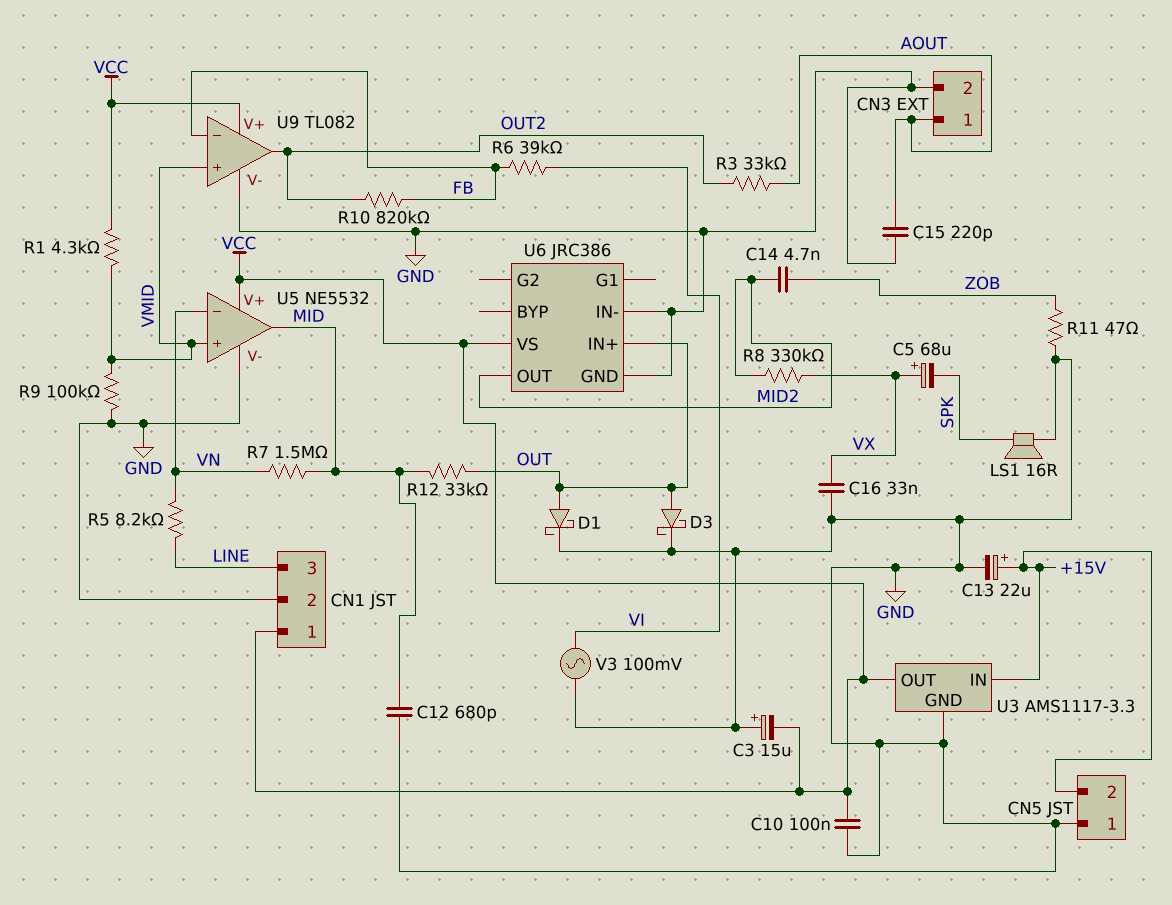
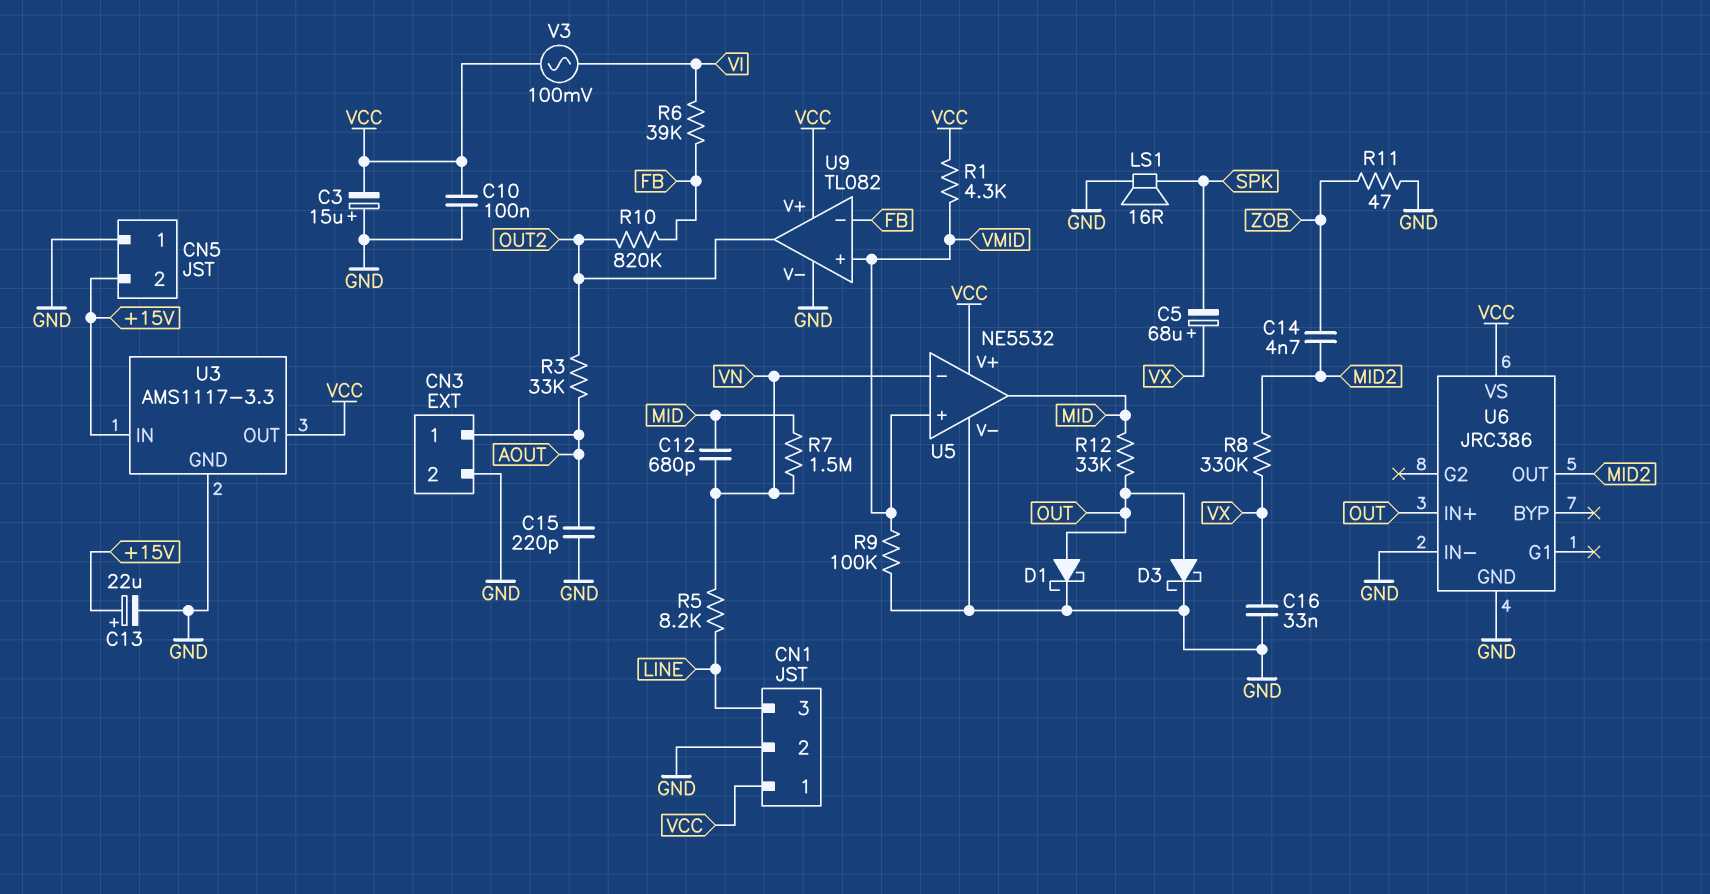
C12: 680pF (GND, MID) -> 680pF (MID, VN)
V3: AC 100mV (GND, VI) -> AC 100mV (VCC, VI)

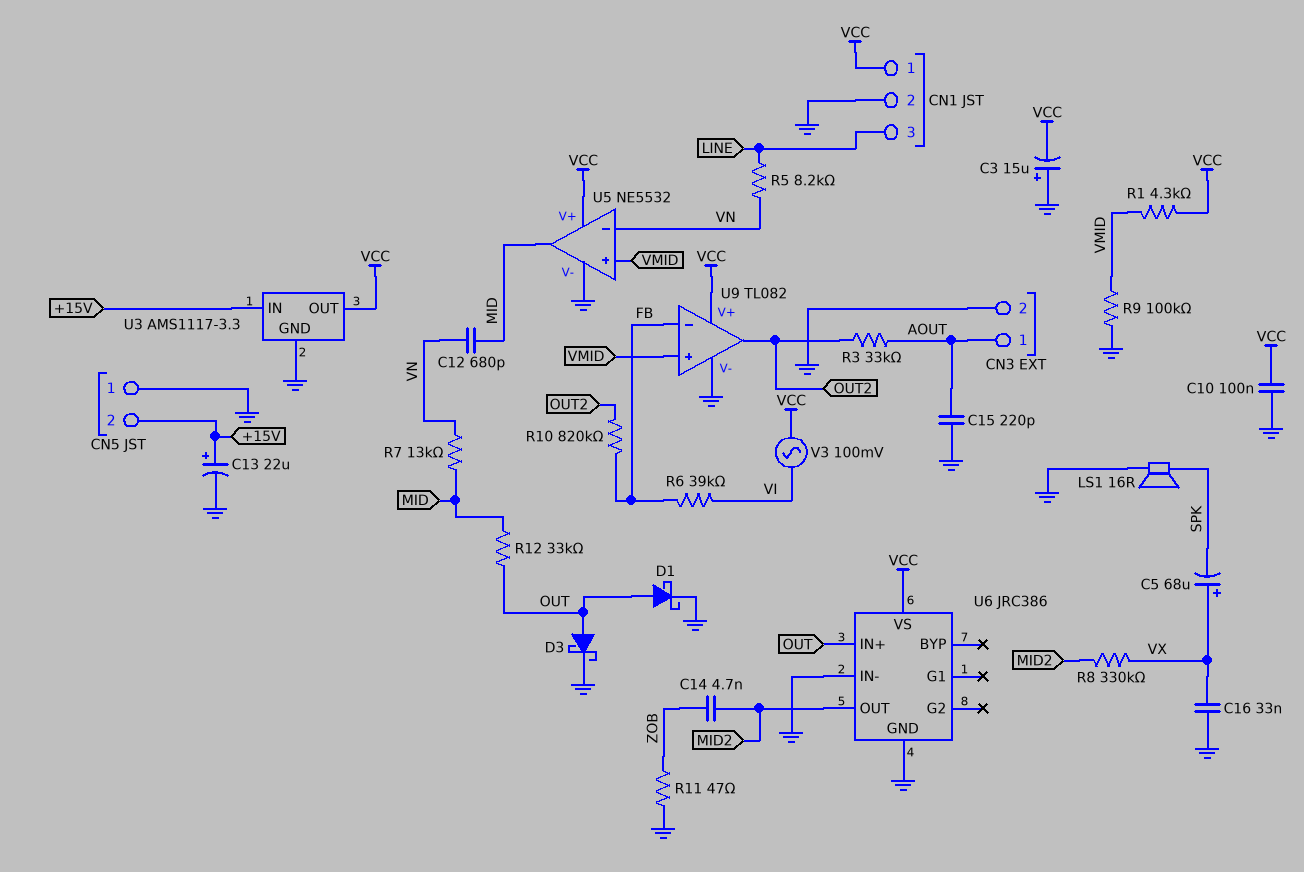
R7: 1.5M (MID, VN) -> 13k (MID, VN)

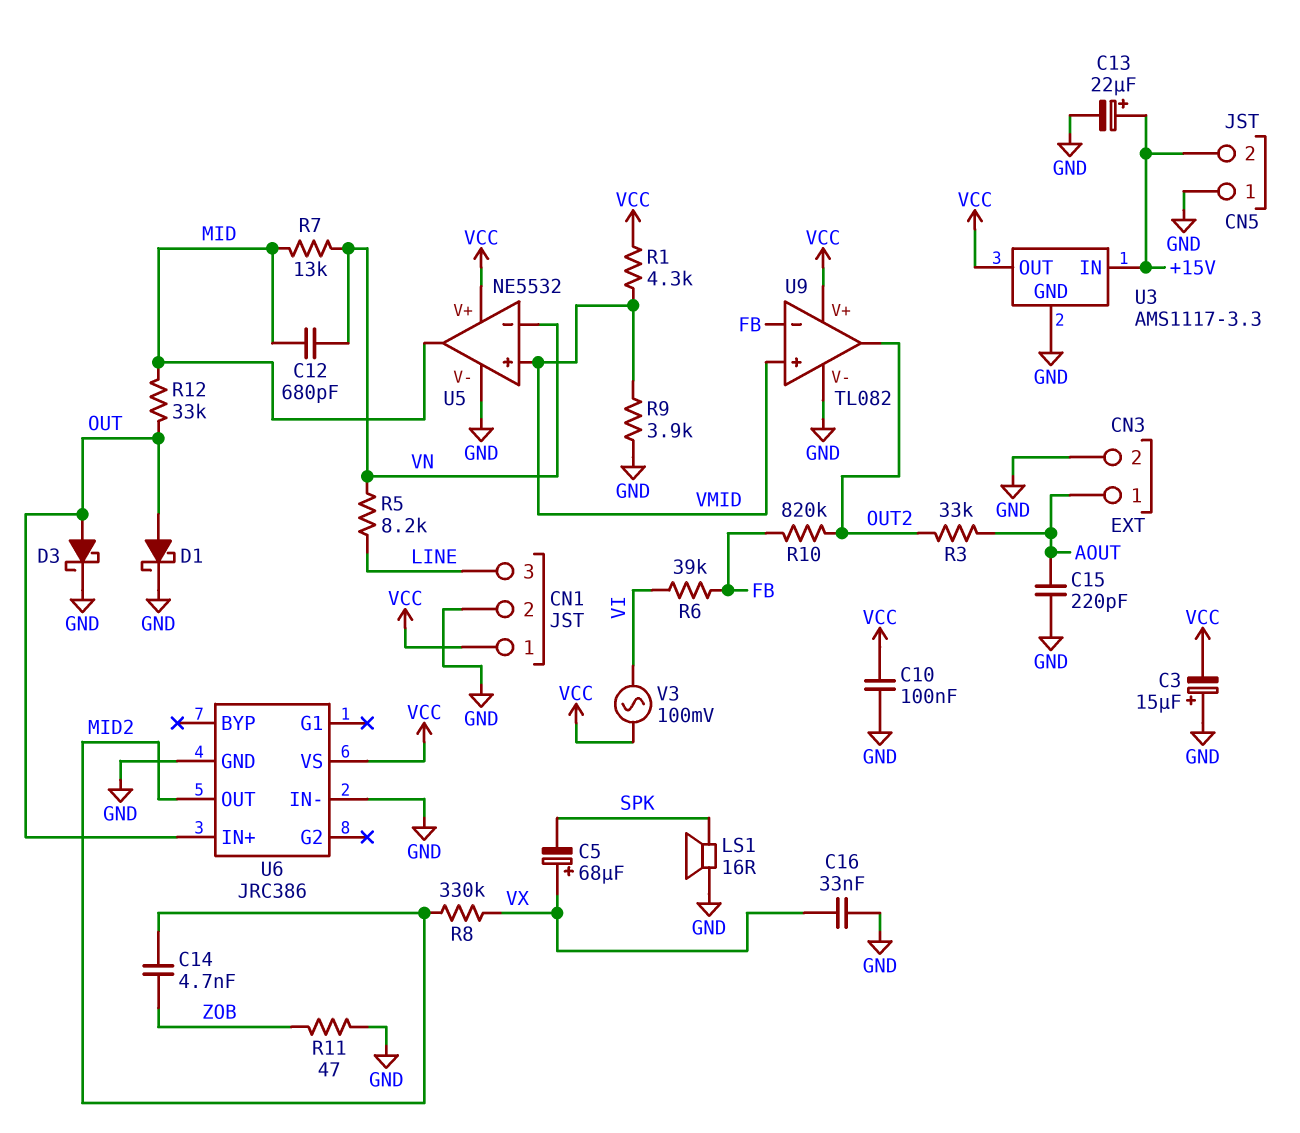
R9: 100k (GND, VMID) -> 3.9k (GND, VMID)

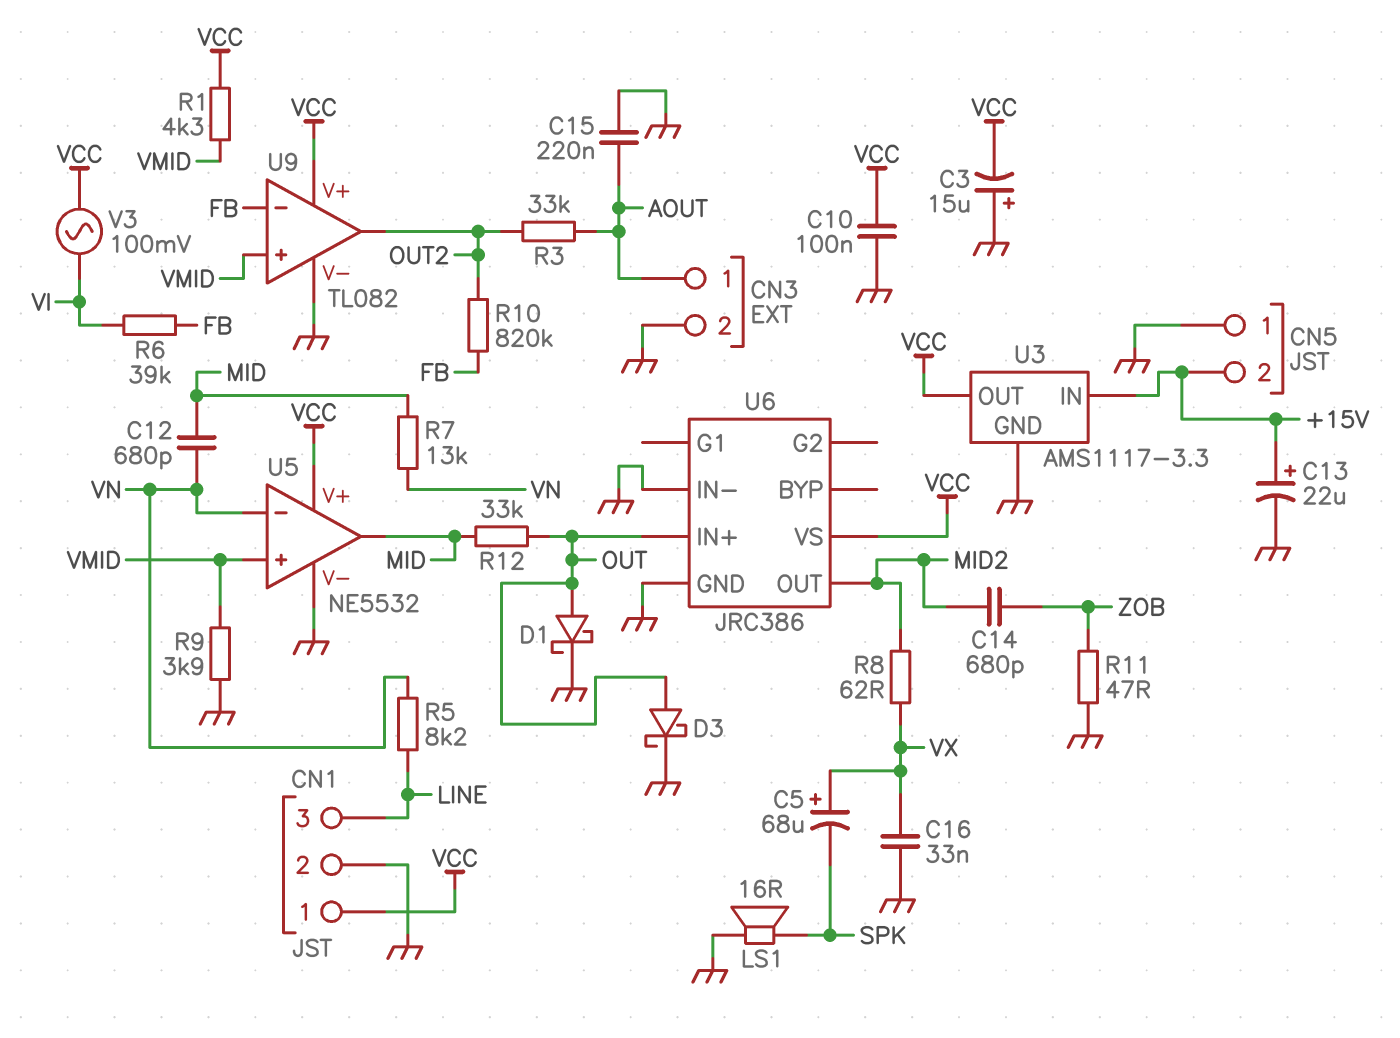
C14: 4.7nF (MID2, ZOB) -> 680pF (MID2, ZOB)
C15: 220pF (AOUT, GND) -> 220nF (AOUT, GND)
R8: 330k (MID2, VX) -> 62 (MID2, VX)

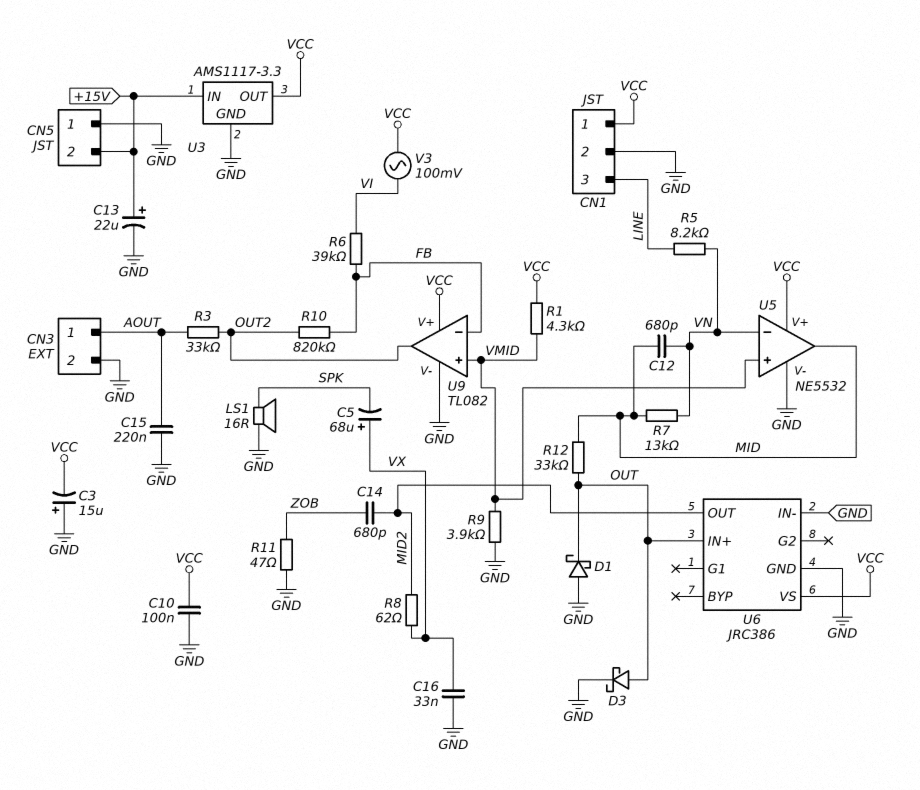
D1: schottky (A OUT, K GND) -> schottky (A GND, K OUT)

